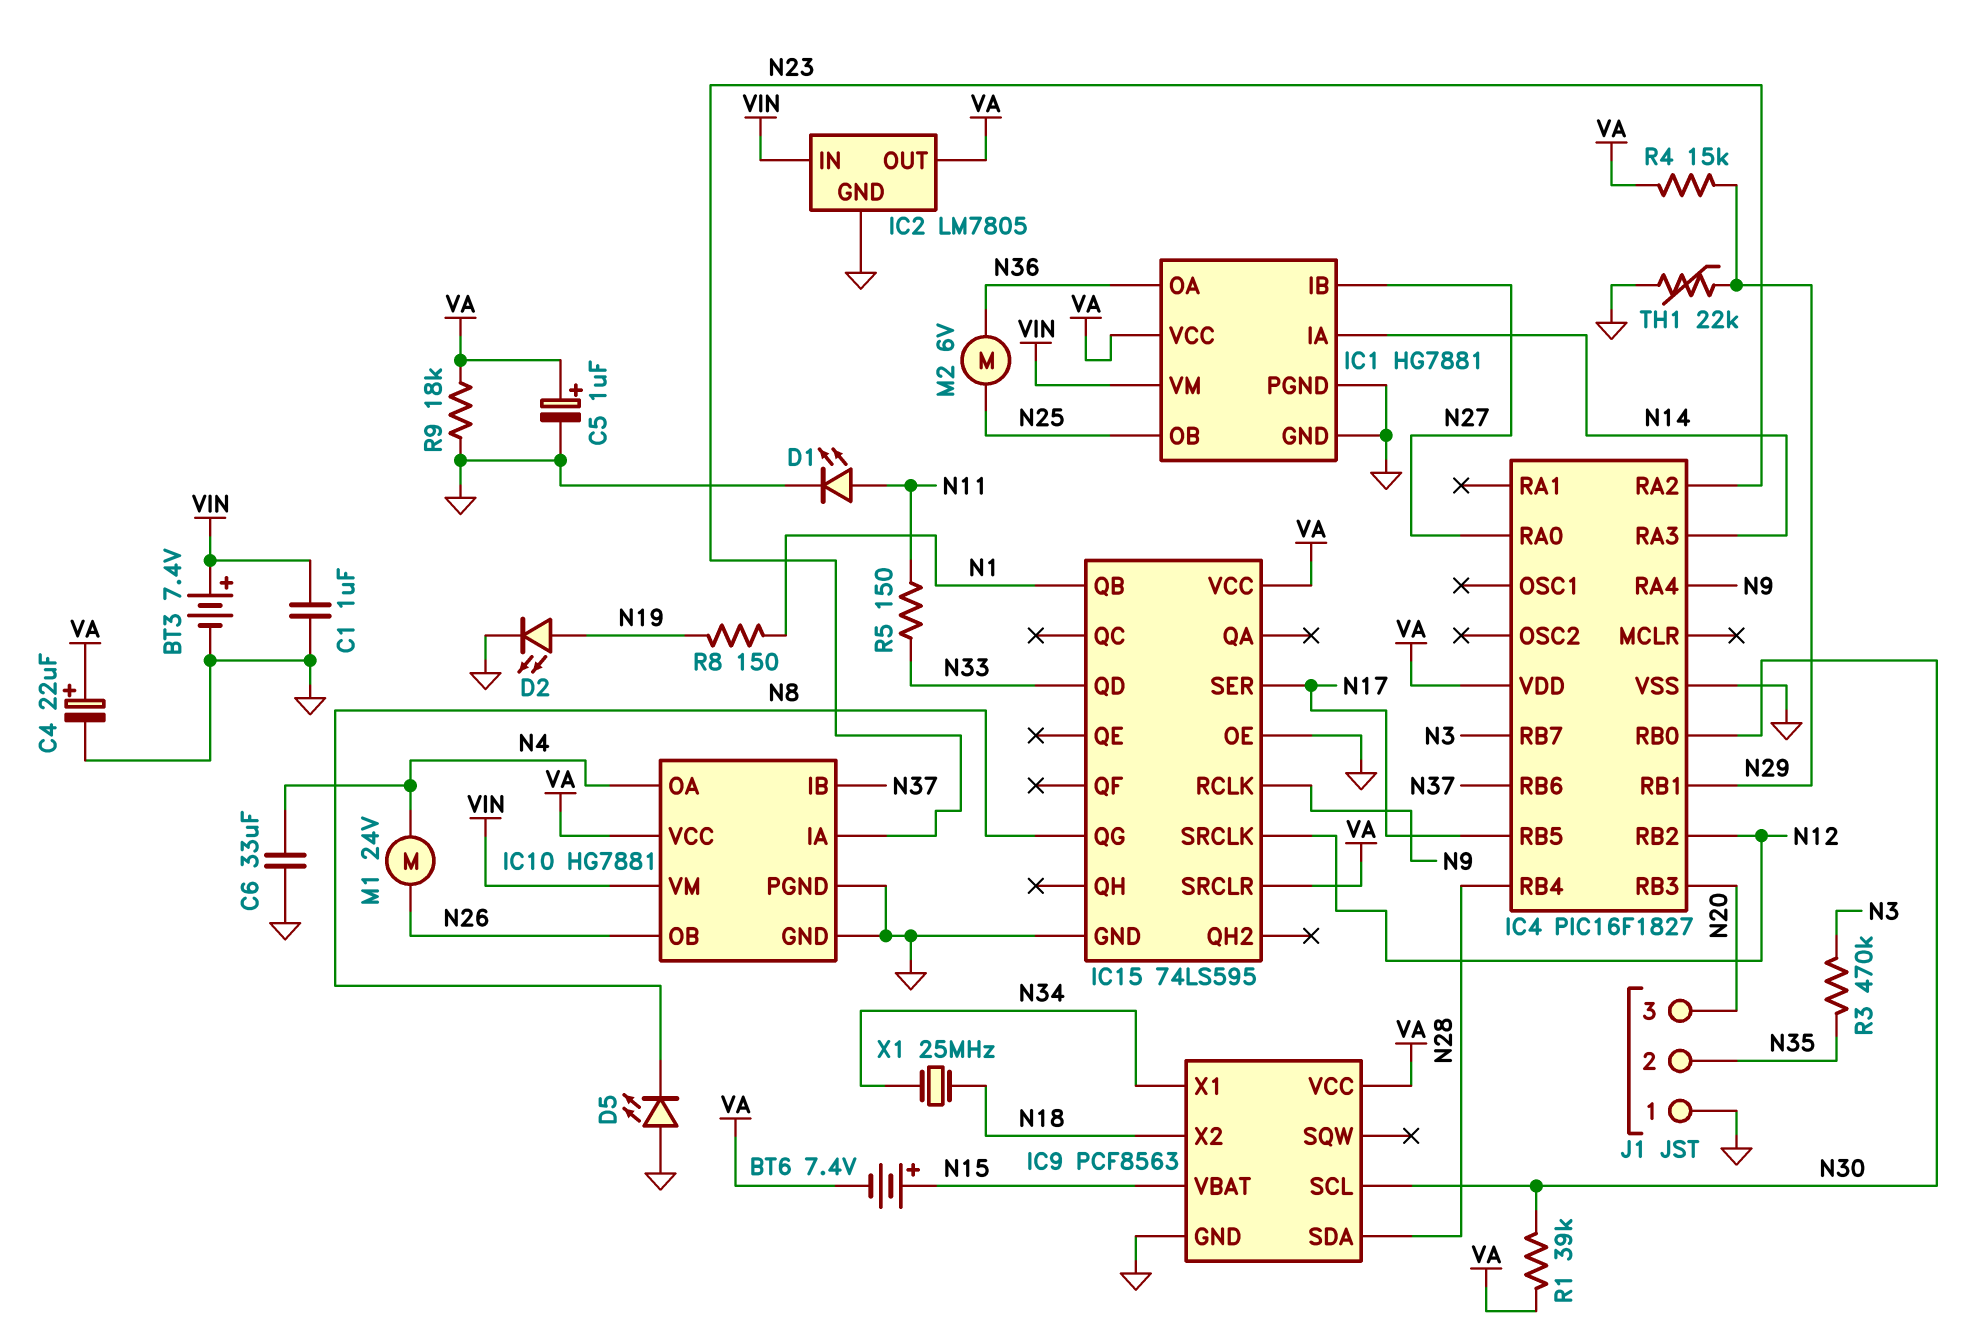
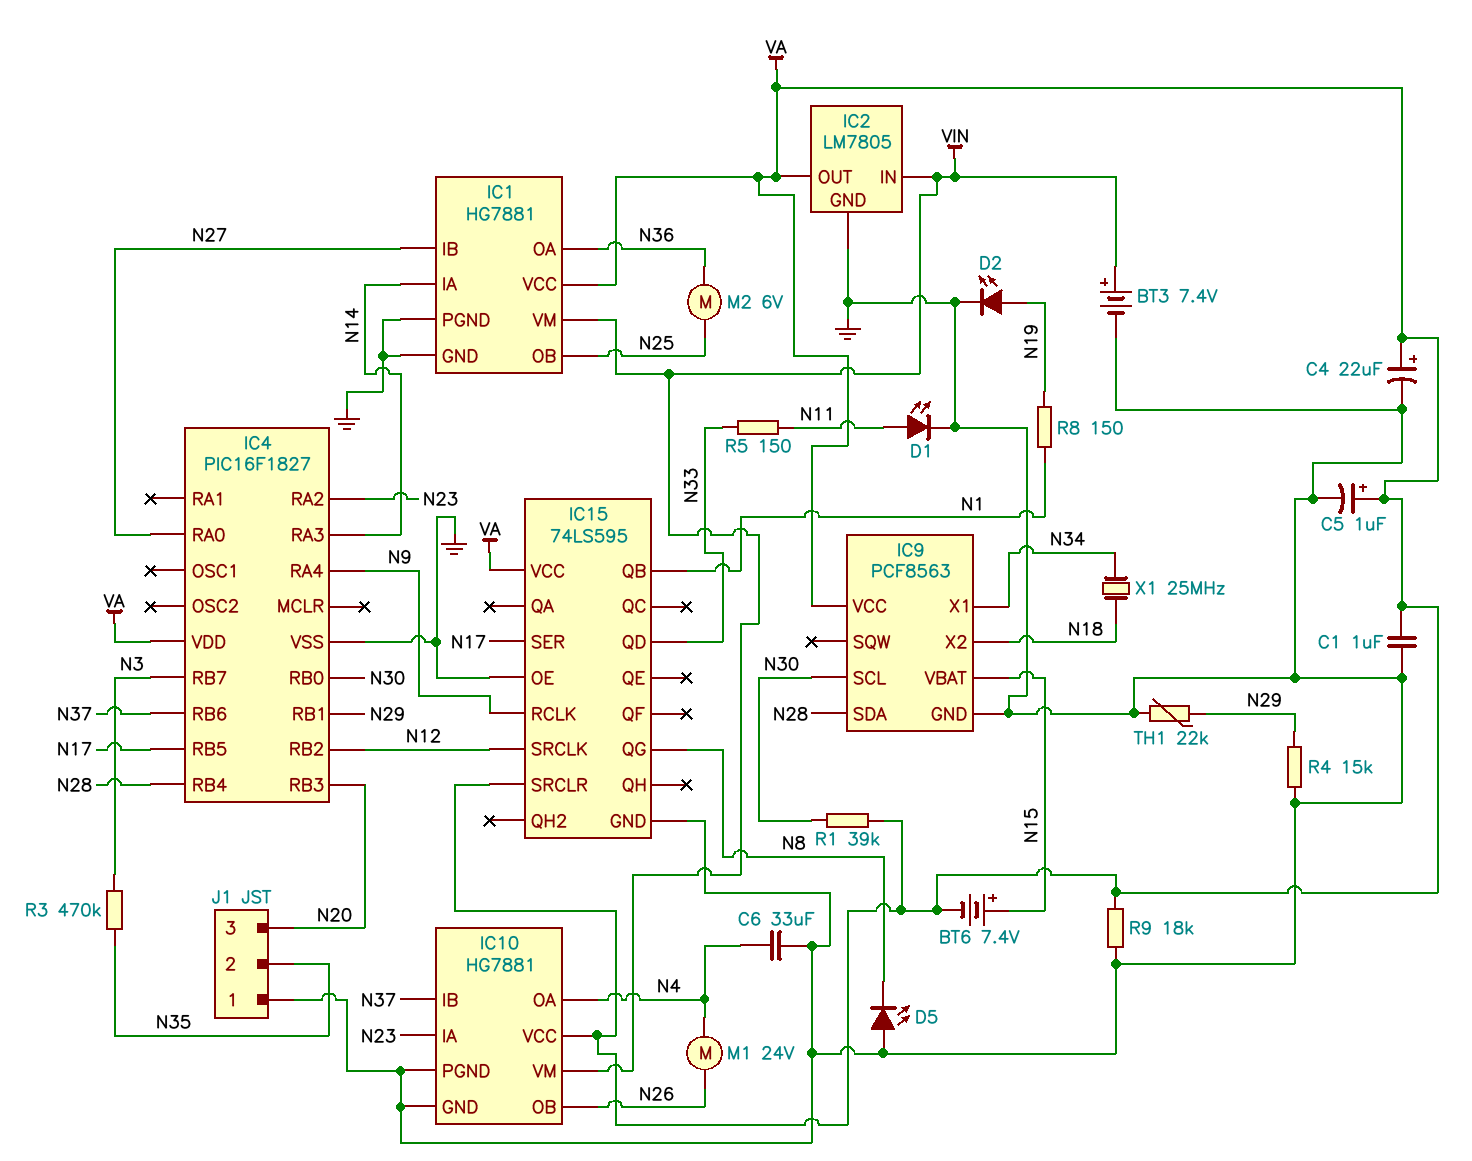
C1: 1uF (GND, VIN) -> 1uF (GND, VA)
R4: 15k (N29, VA) -> 15k (GND, N29)

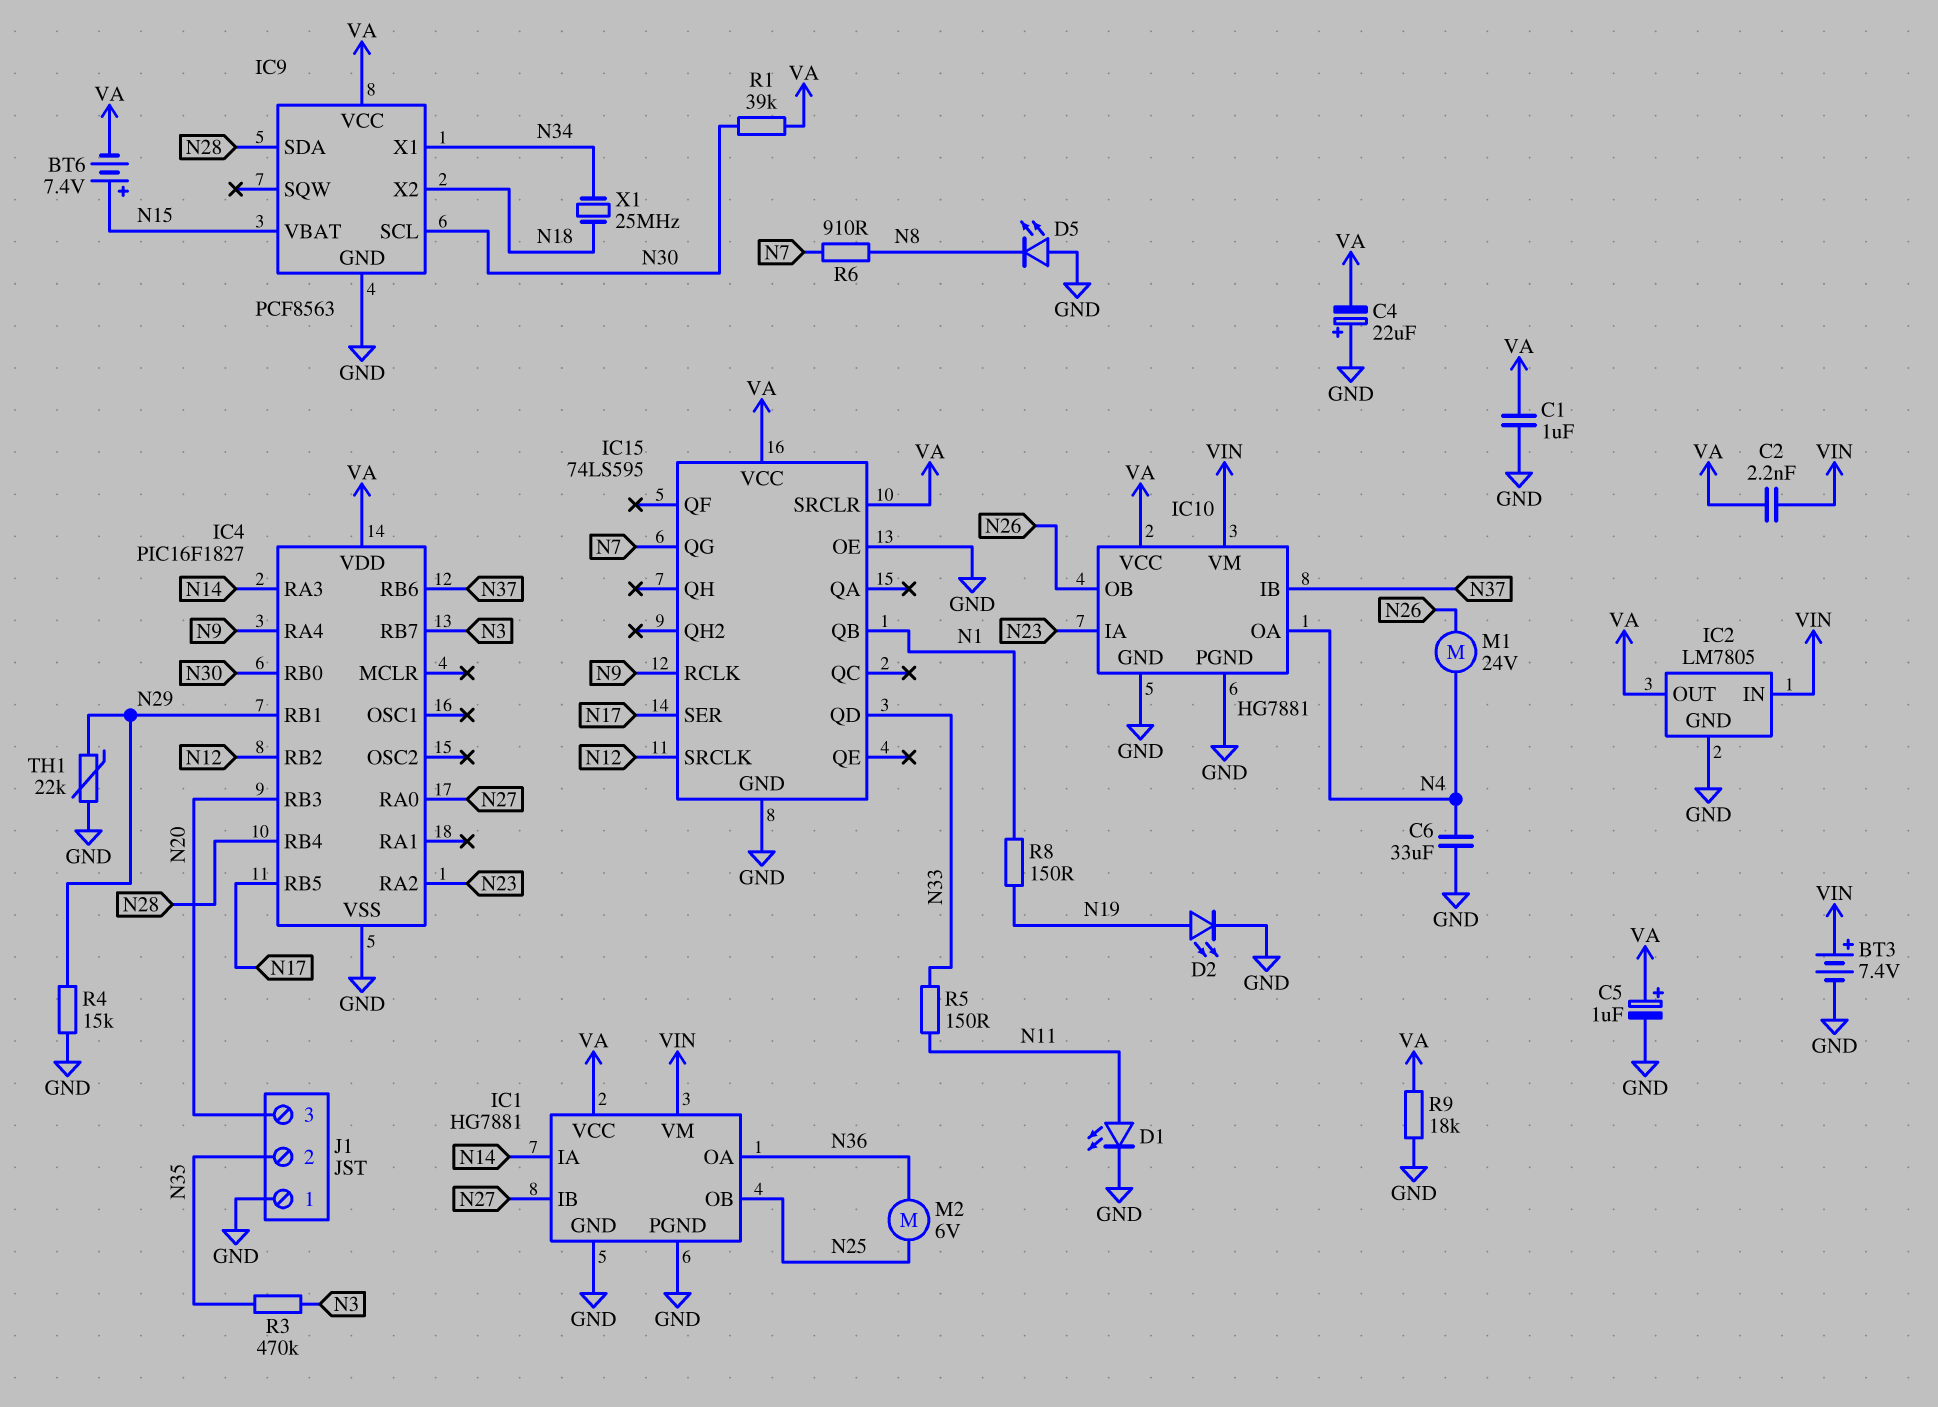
C2: none -> 2.2nF (VA, VIN)
C4: 22uF (plus VA, minus GND) -> 22uF (plus GND, minus VA)
IC15 pin QG: N8 -> N7
R6: none -> 910 (N7, N8)

